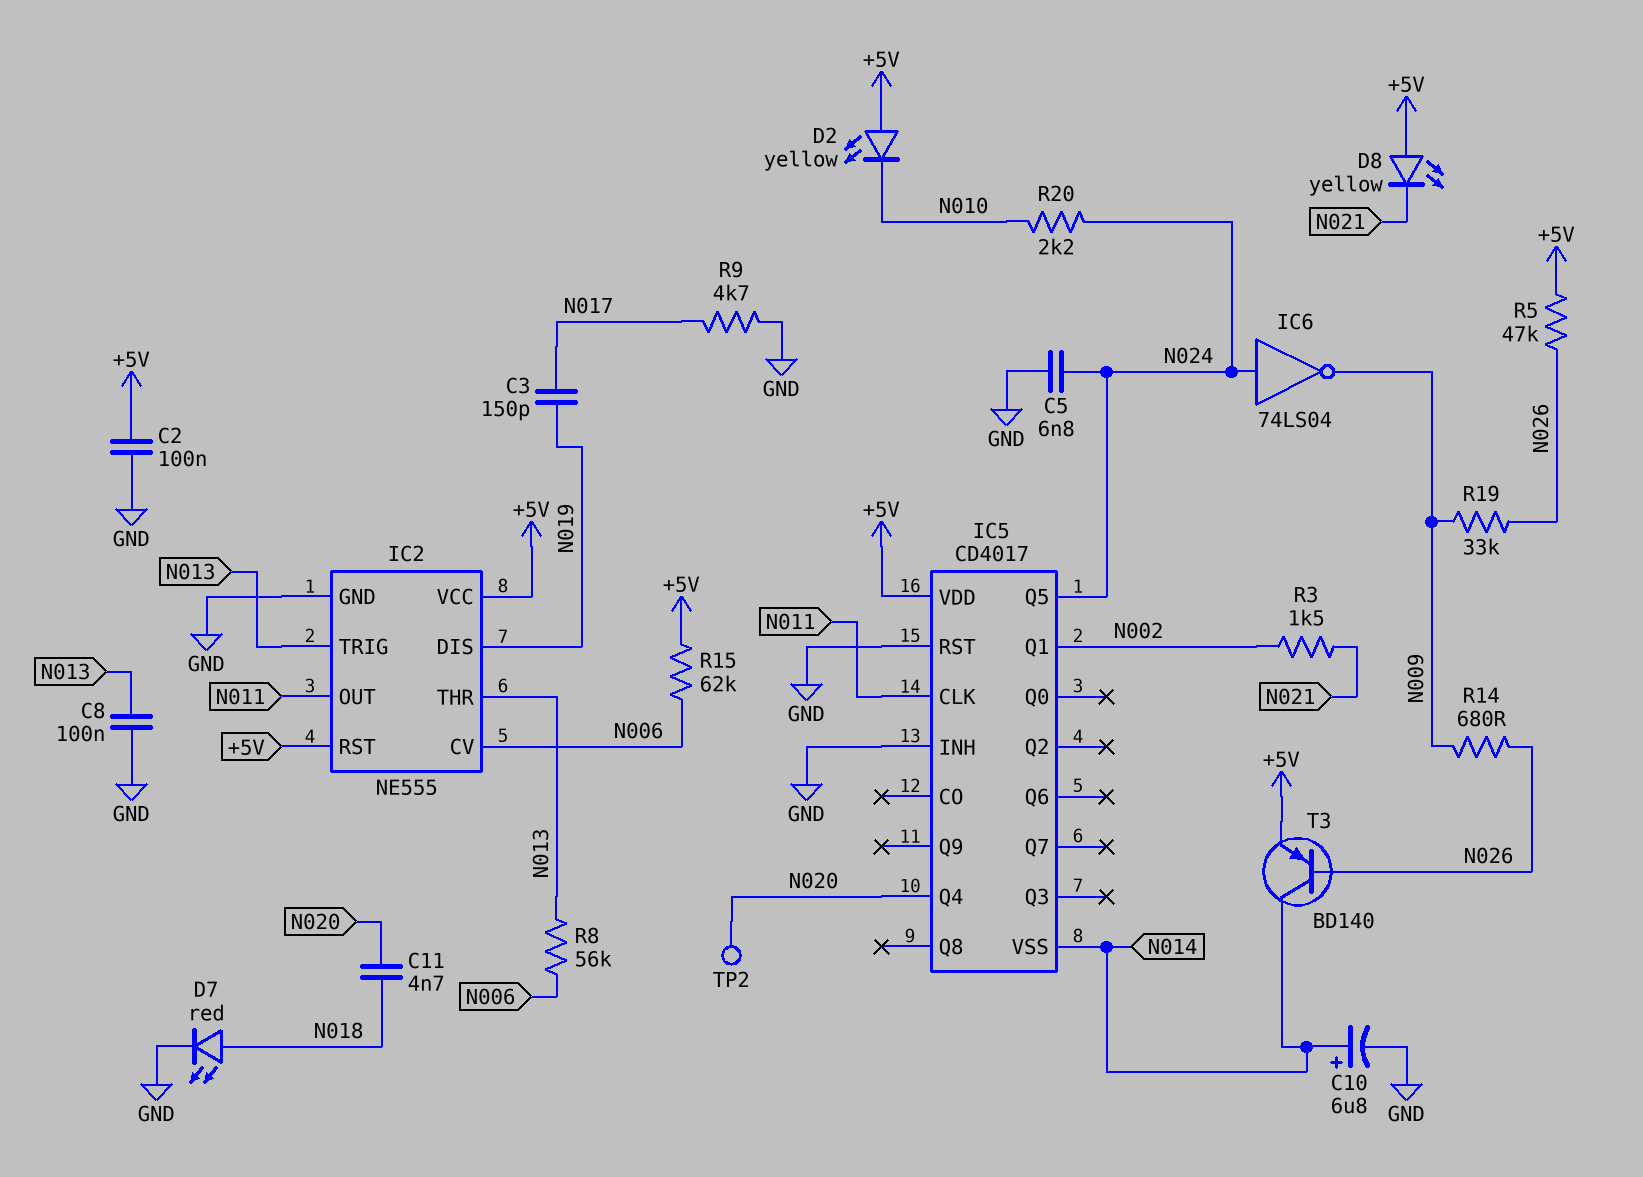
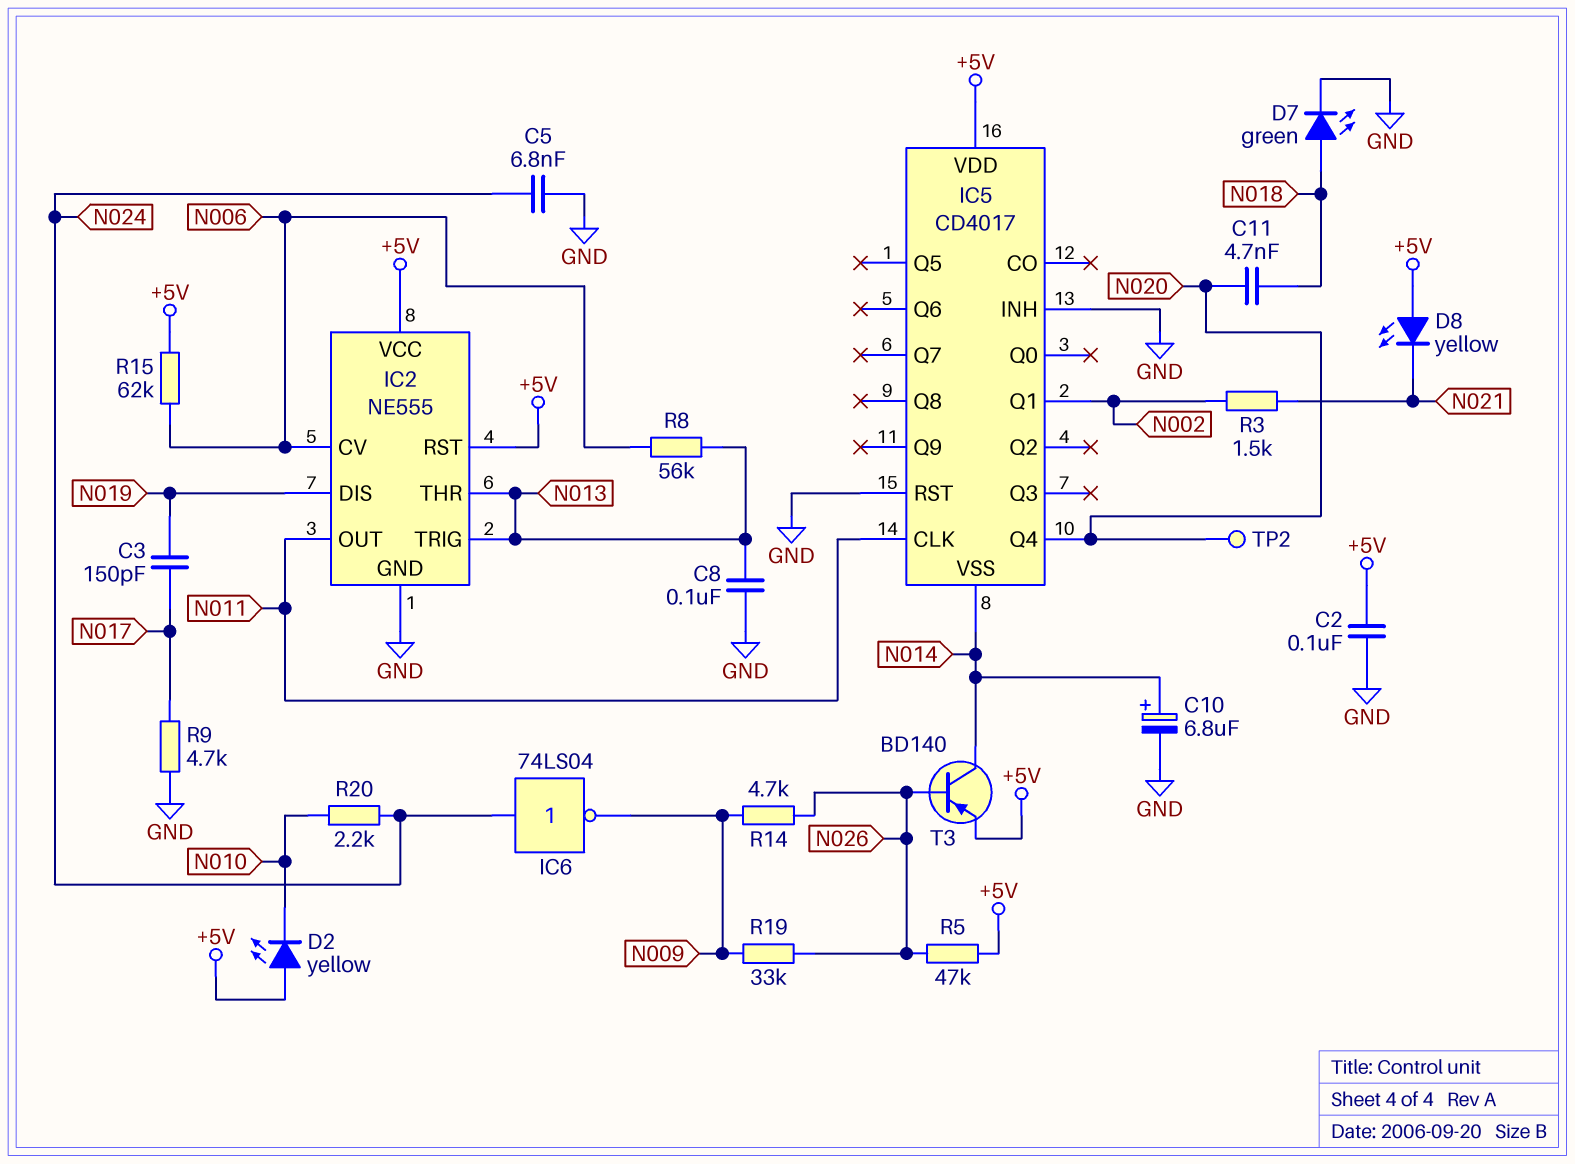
D7: LED red (A N018, K GND) -> LED green (A N018, K GND)
IC5 pin Q5: N024 -> none
R14: 680 (N009, N026) -> 4.7k (N009, N026)

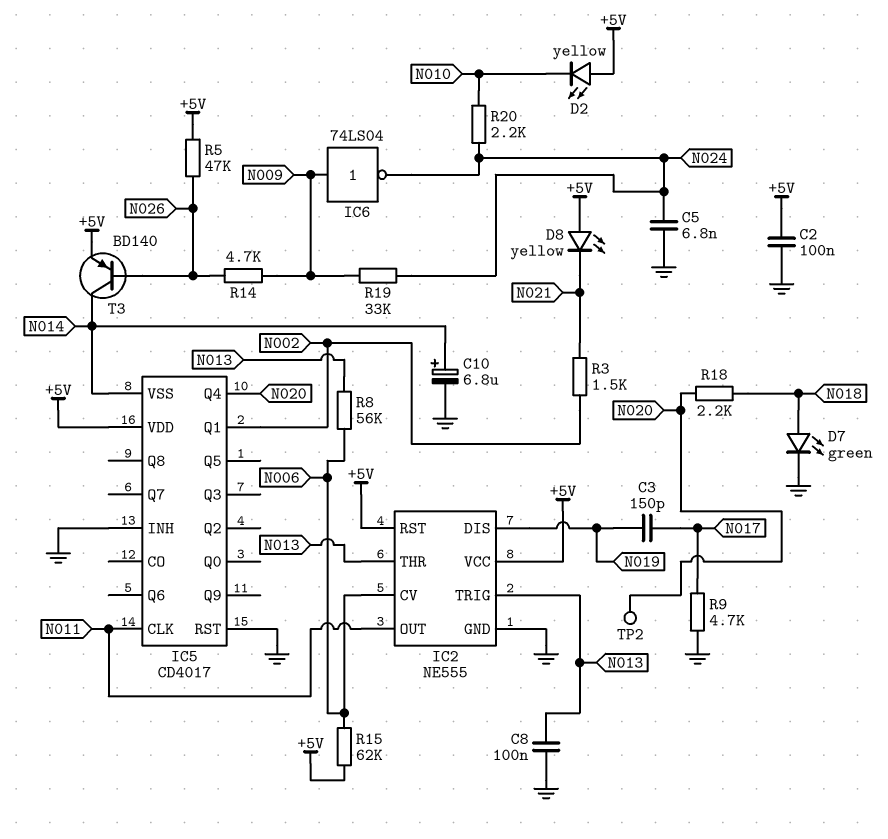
C11: 4.7nF (N018, N020) -> none
IC6: NOT 74LS04 (in N024, out N009) -> NOT 74LS04 (in N009, out N024)
R18: none -> 2.2k (N018, N020)
R19: 33k (N009, N026) -> 33k (N009, N024)

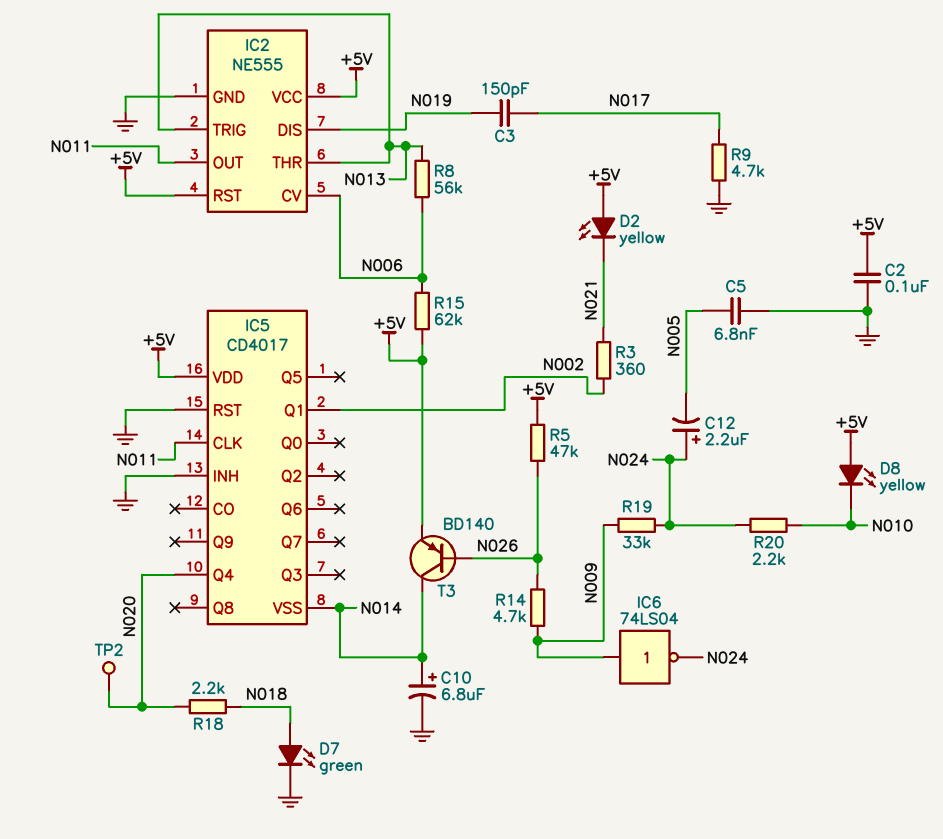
C5: 6.8nF (GND, N024) -> 6.8nF (GND, N005)
C8: 100nF (GND, N013) -> none
C12: none -> 2.2uF (plus N024, minus N005)
D2: LED yellow (A +5V, K N010) -> LED yellow (A +5V, K N021)
D8: LED yellow (A +5V, K N021) -> LED yellow (A +5V, K N010)
R3: 1.5k (N002, N021) -> 360 (N002, N021)

